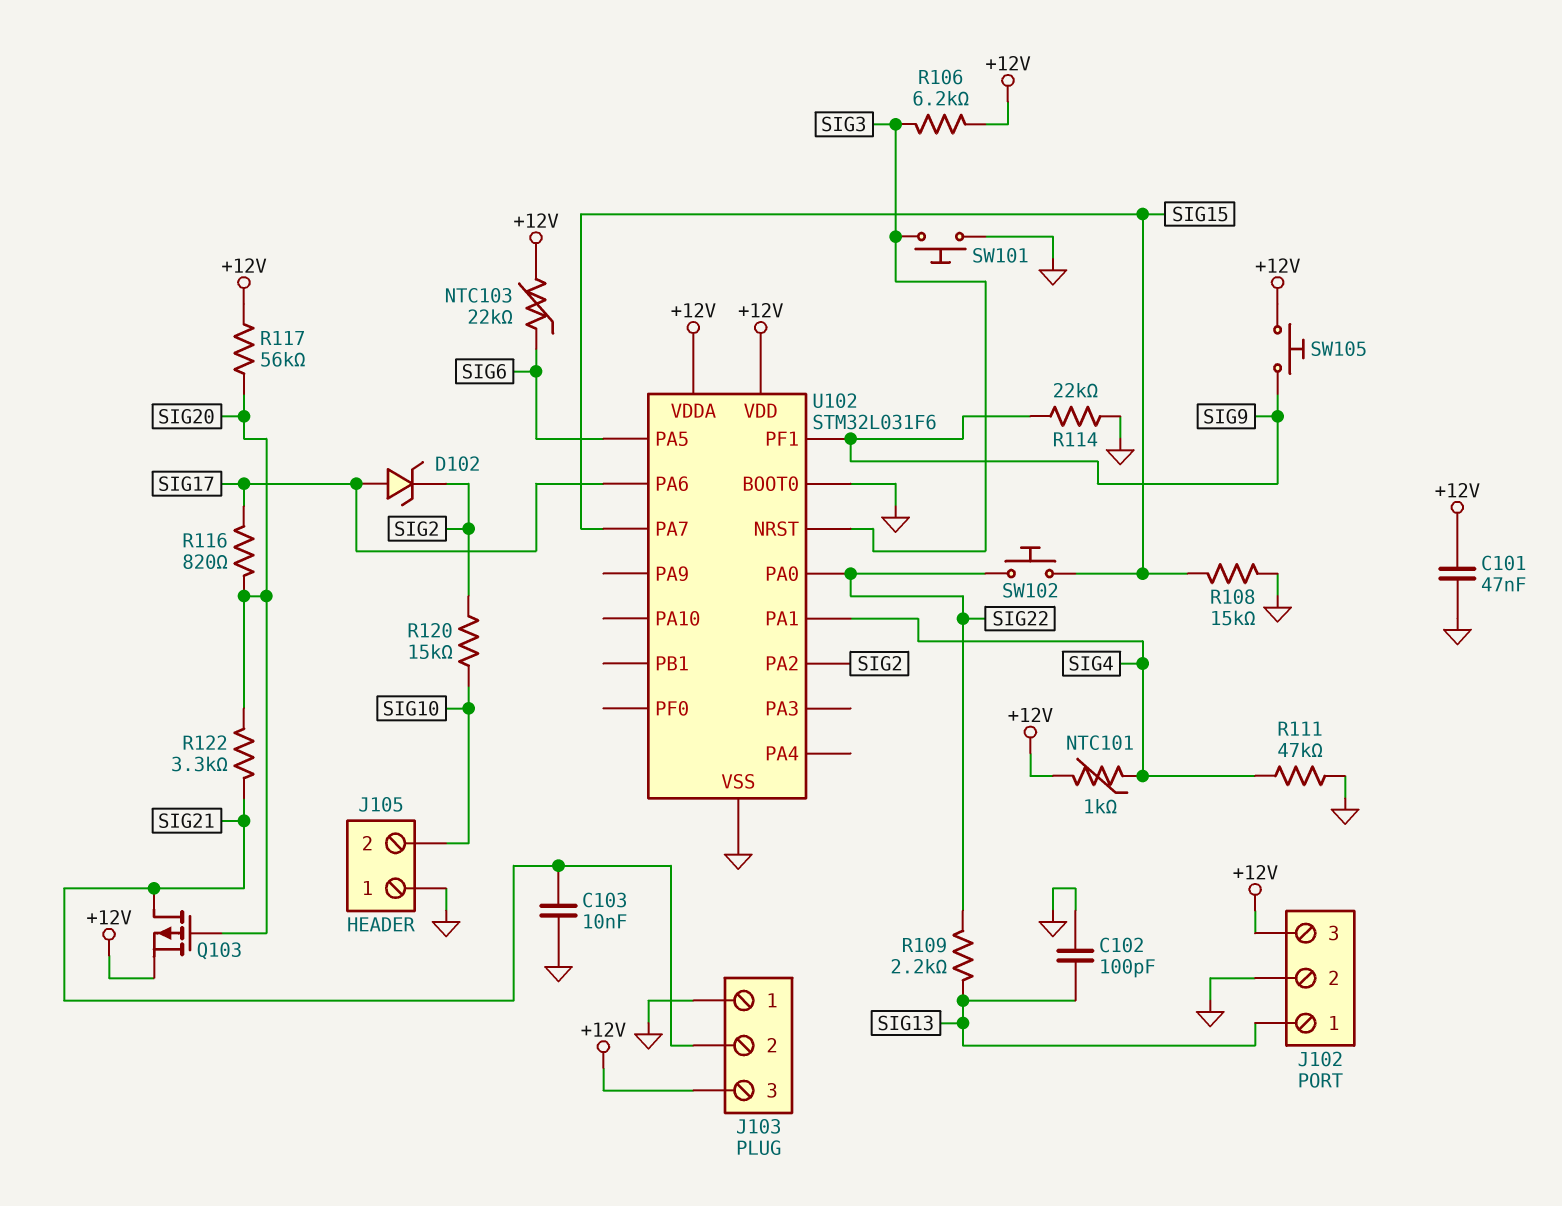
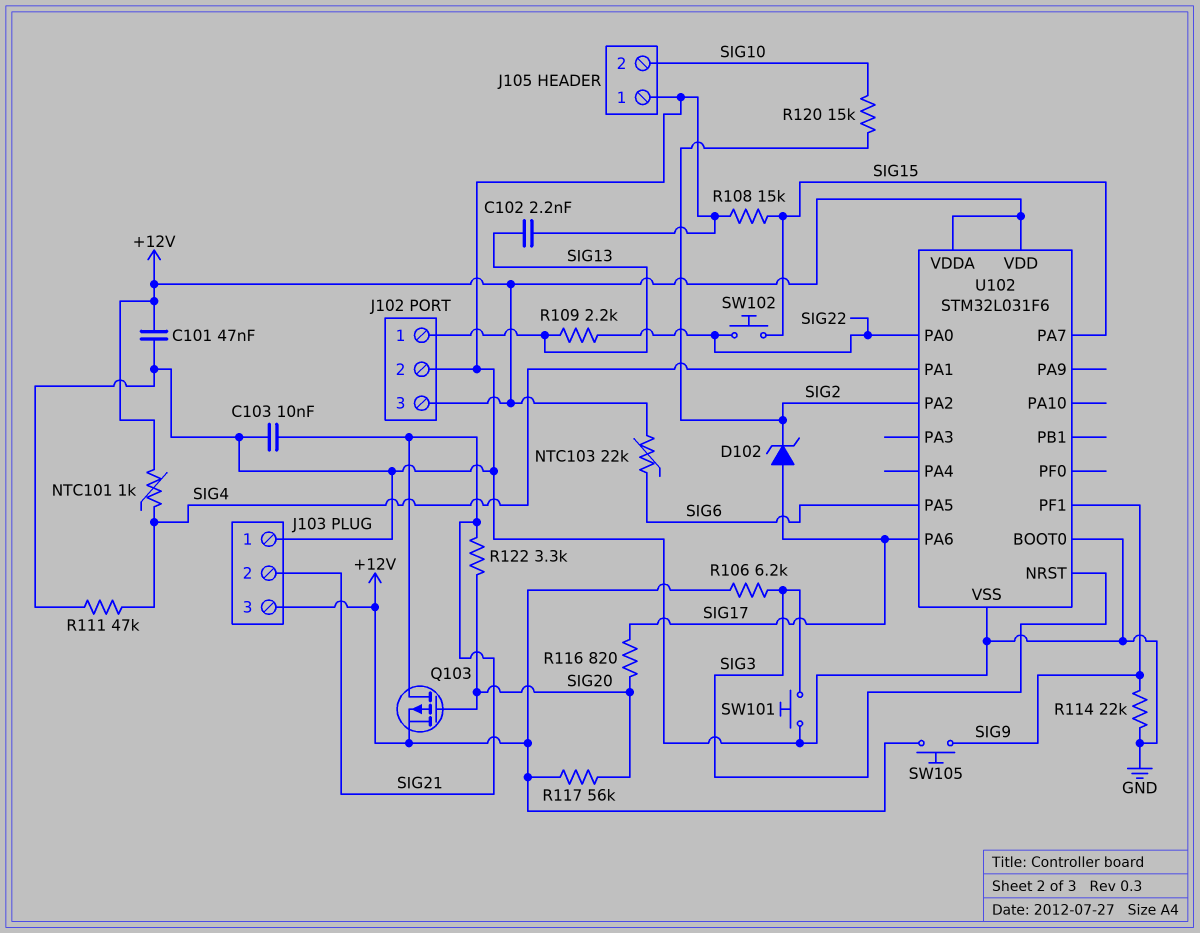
C102: 100pF (GND, SIG13) -> 2.2nF (GND, SIG13)

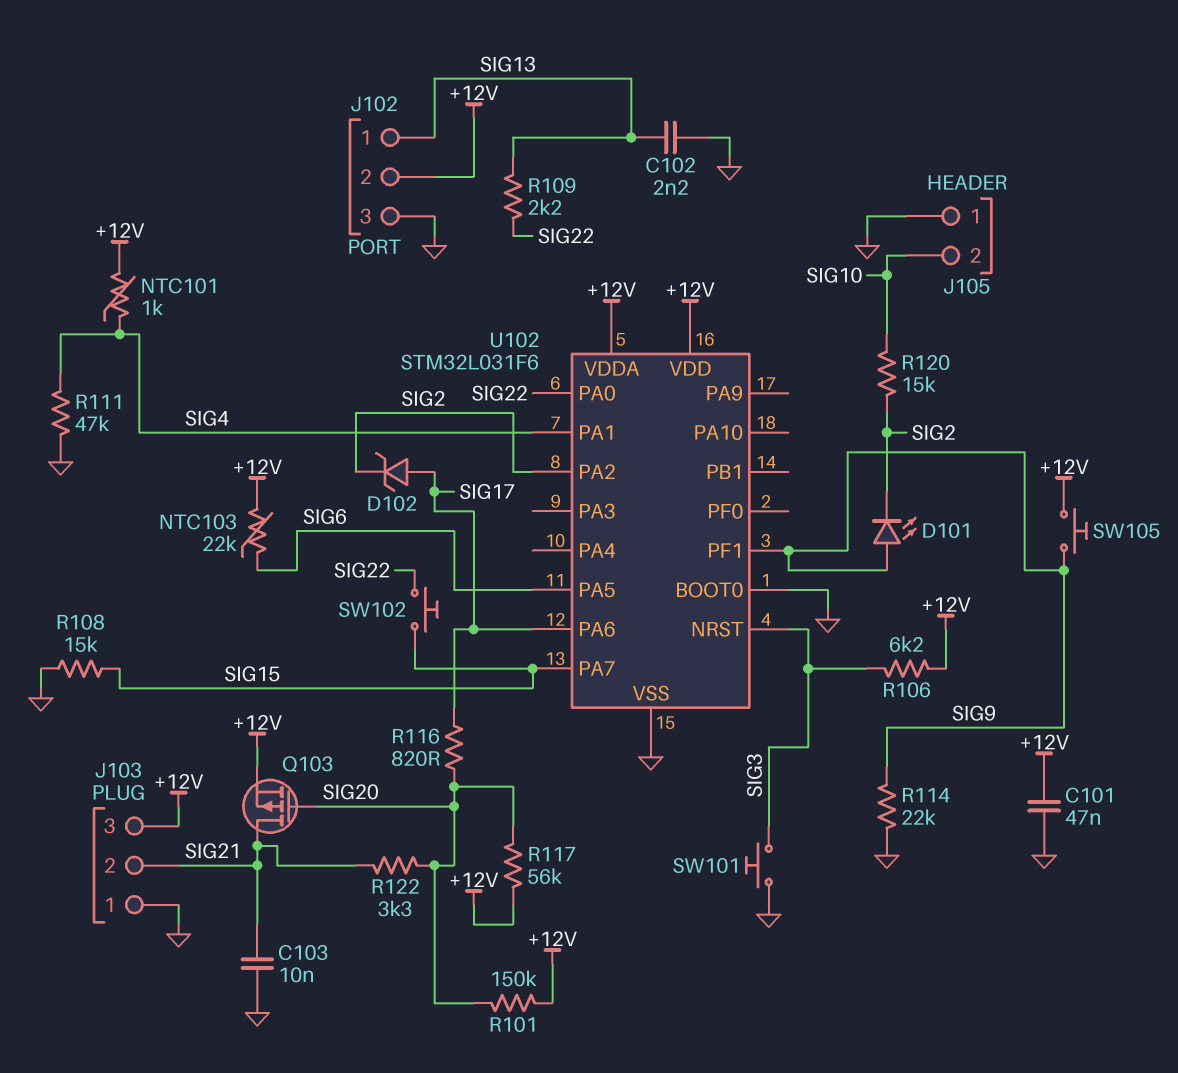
D101: none -> LED (A SIG9, K SIG2)
J102 pin 2: GND -> +12V
J102 pin 3: +12V -> GND
R101: none -> 150k (+12V, SIG20)

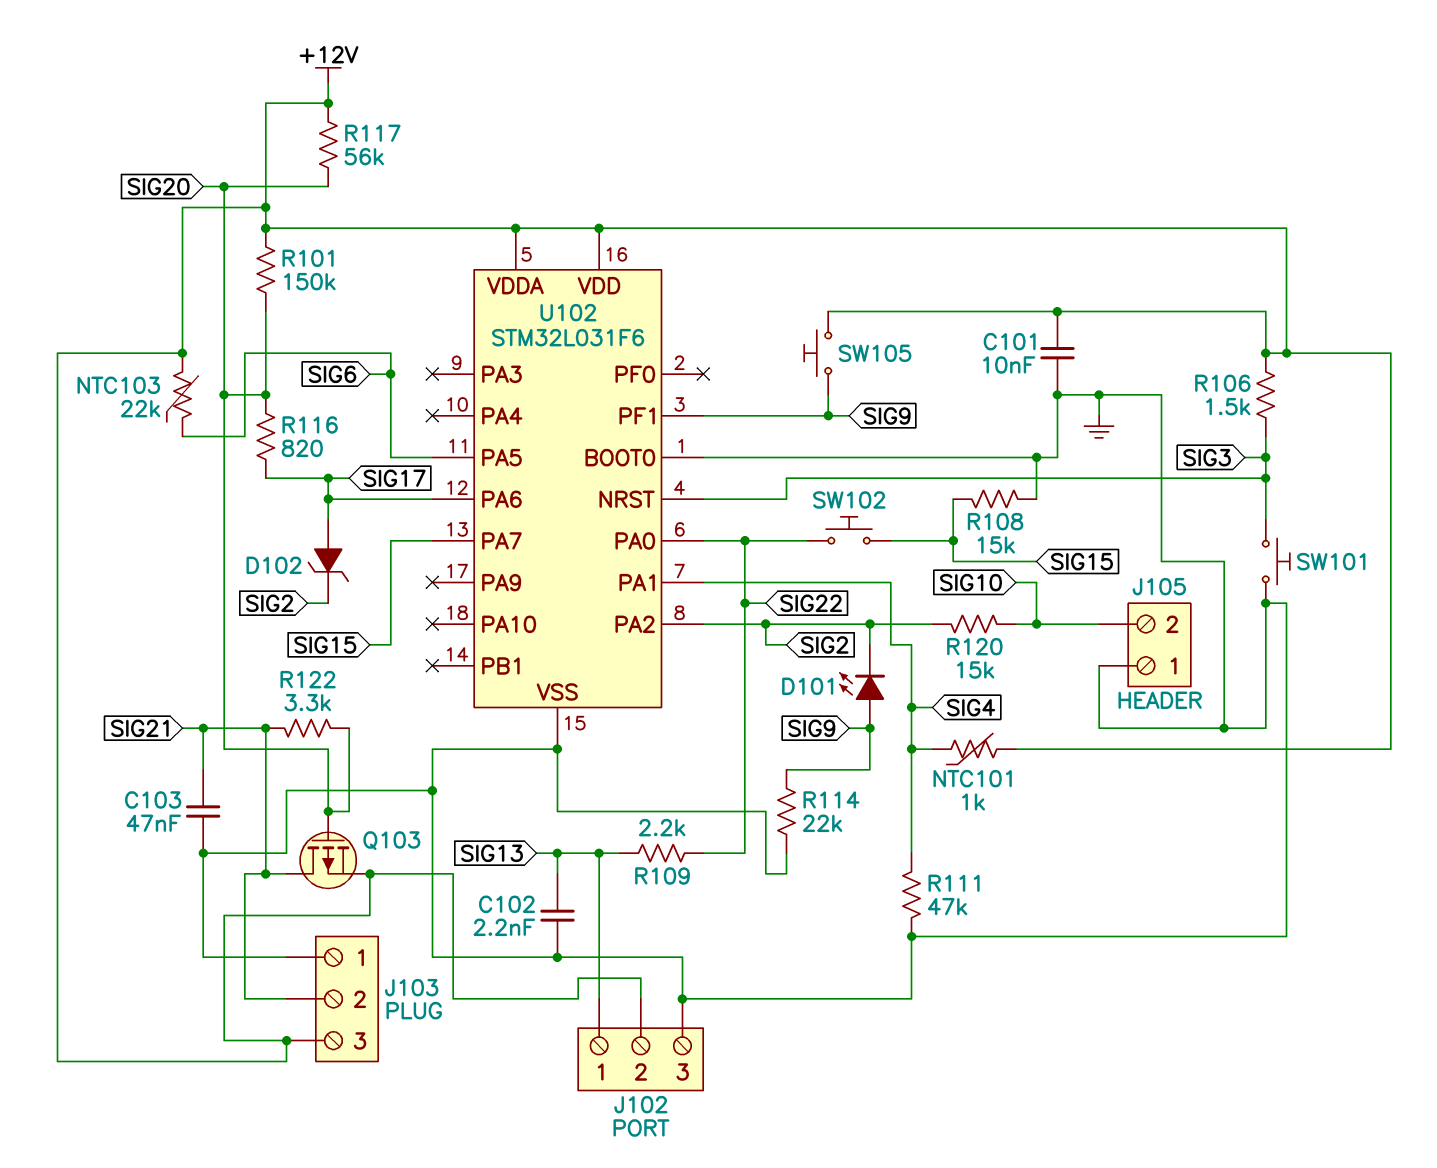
C101: 47nF (+12V, GND) -> 10nF (+12V, GND)
C103: 10nF (GND, SIG21) -> 47nF (GND, SIG21)
R106: 6.2k (+12V, SIG3) -> 1.5k (+12V, SIG3)

